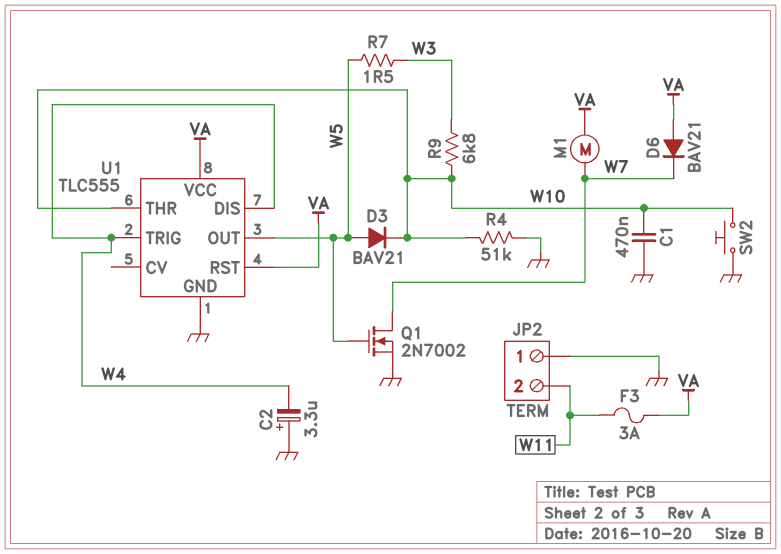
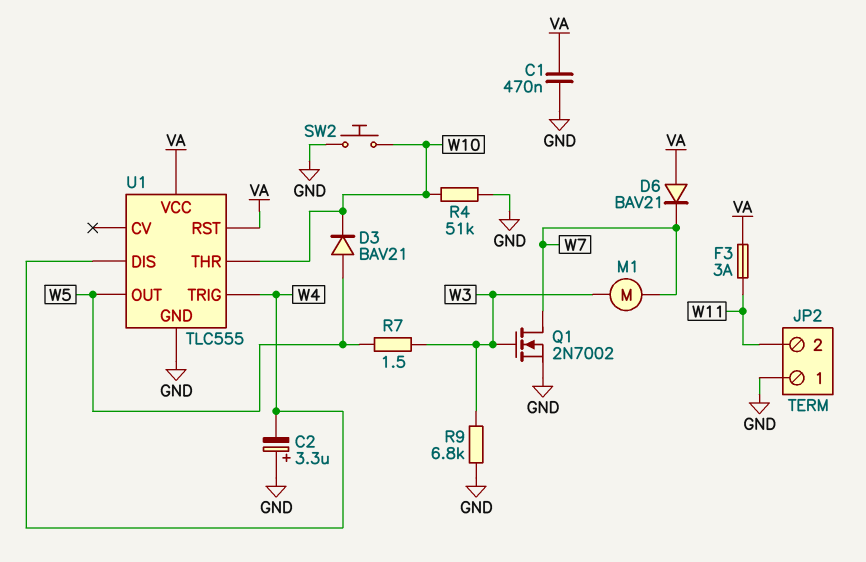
C1: 470nF (GND, W10) -> 470nF (GND, VA)
M1: motor (VA, W7) -> motor (W3, W7)
Q1: NMOS 2N7002 (G W5, D W7, S GND) -> NMOS 2N7002 (G W3, D W7, S GND)
R9: 6.8k (W3, W10) -> 6.8k (GND, W3)

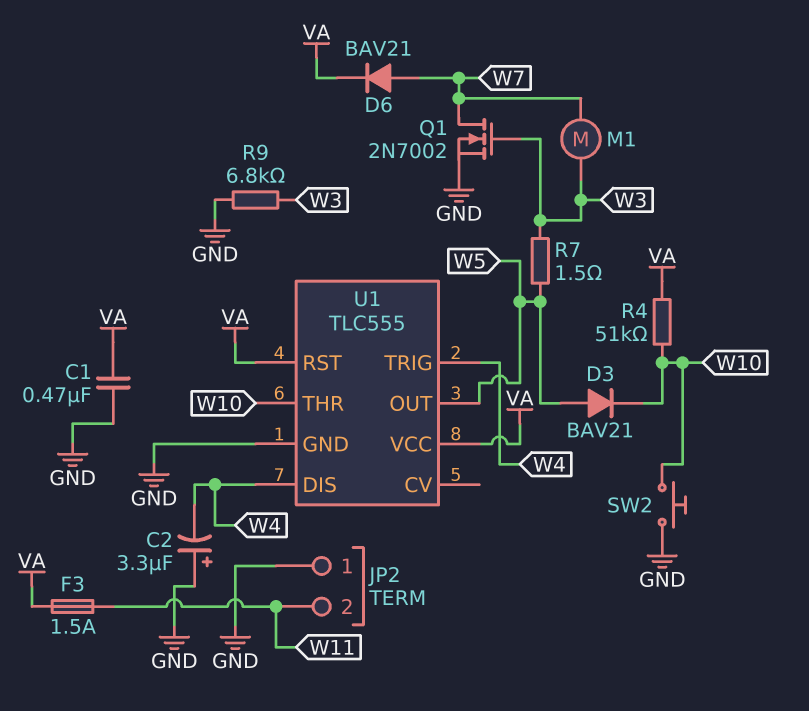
D6: diode BAV21 (A VA, K W7) -> diode BAV21 (A W7, K VA)
F3: 3A (VA, W11) -> 1.5A (VA, W11)
R4: 51k (GND, W10) -> 51k (VA, W10)

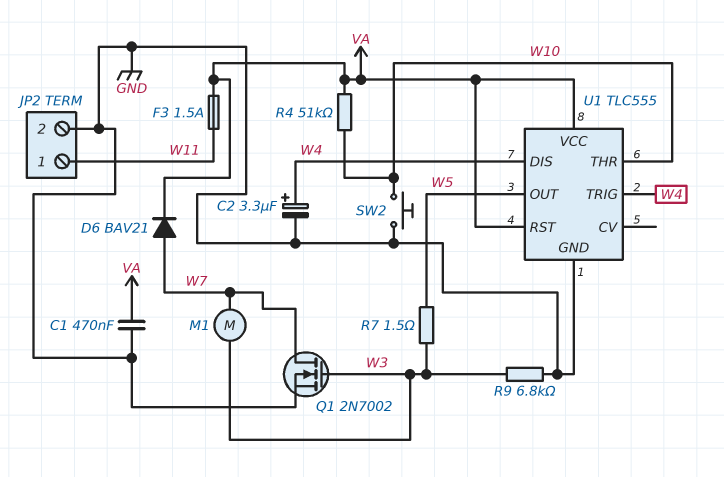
C2: 3.3uF (plus GND, minus W4) -> 3.3uF (plus W4, minus GND)
D3: diode BAV21 (A W5, K W10) -> none
JP2 pin 1: GND -> W11
JP2 pin 2: W11 -> GND

